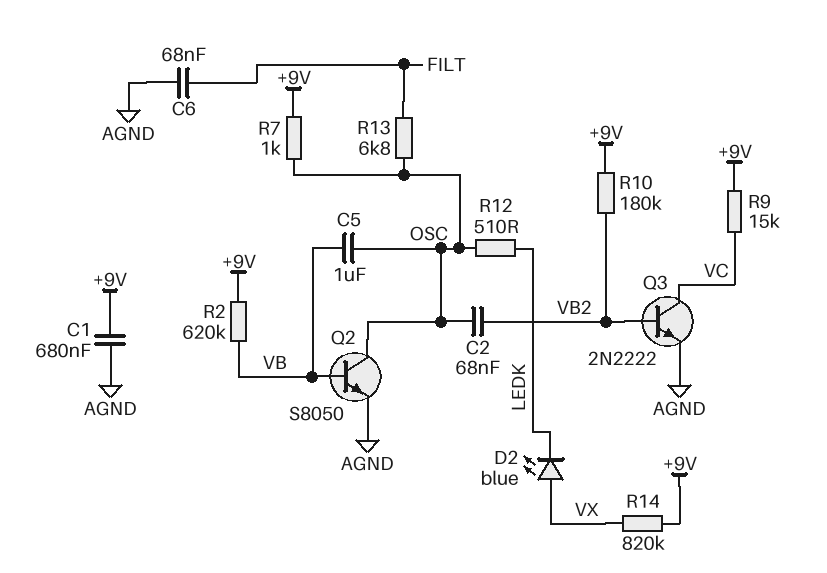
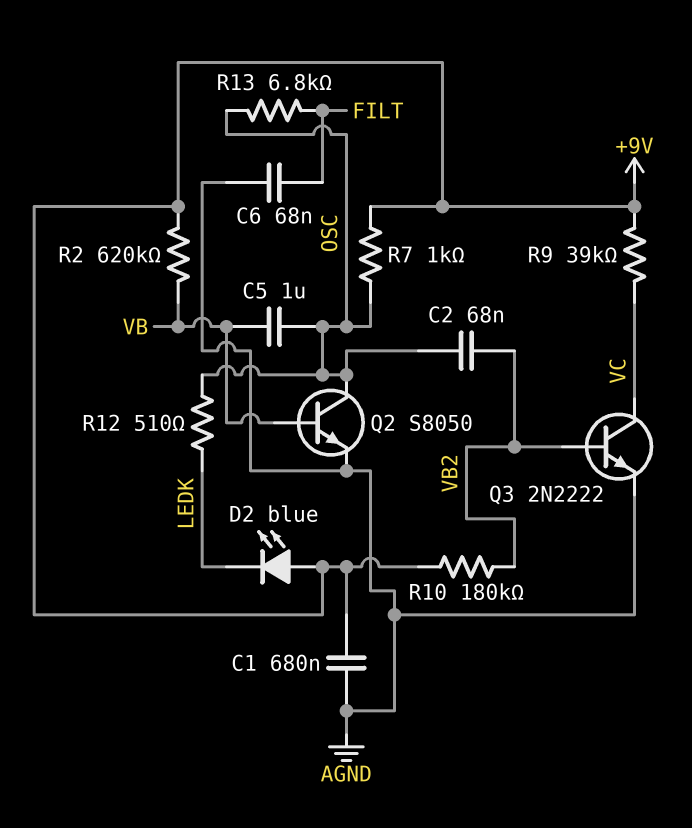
D2: LED blue (A VX, K LEDK) -> LED blue (A +9V, K LEDK)
R9: 15k (+9V, VC) -> 39k (+9V, VC)
R14: 820k (+9V, VX) -> none

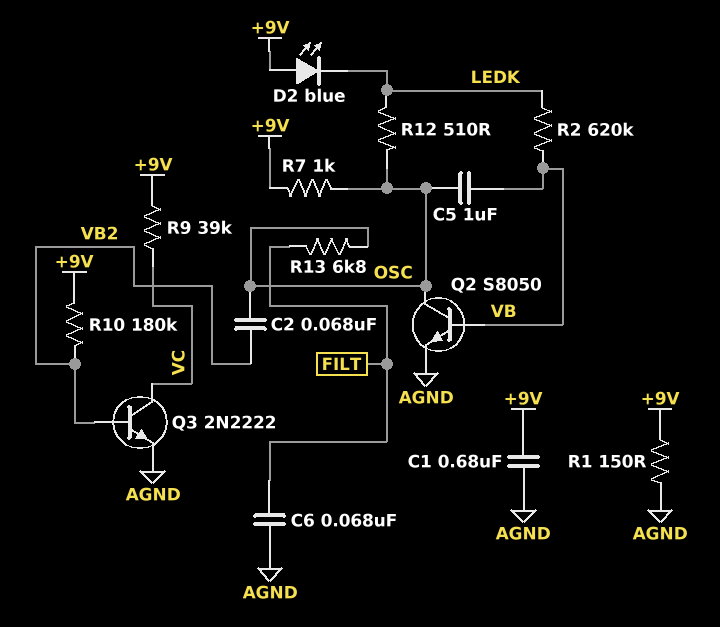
R1: none -> 150 (+9V, AGND)
R2: 620k (+9V, VB) -> 620k (LEDK, VB)

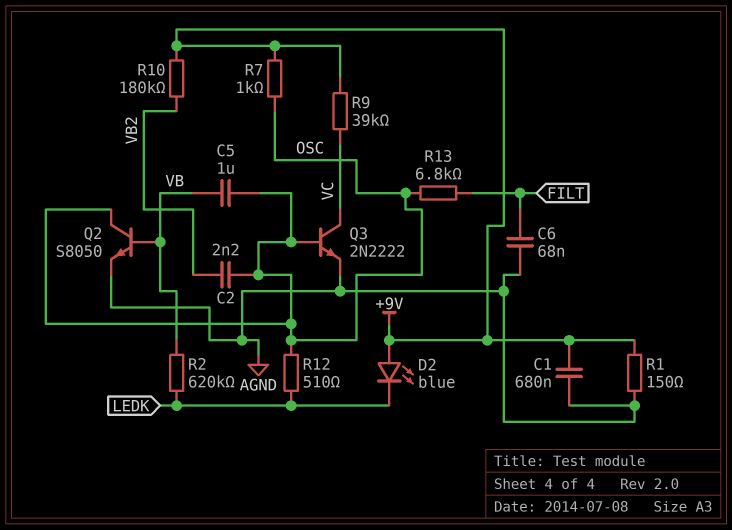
C2: 68nF (OSC, VB2) -> 2.2nF (OSC, VB2)
Q3: NPN 2N2222 (B VB2, C VC, E AGND) -> NPN 2N2222 (B OSC, C VC, E AGND)

